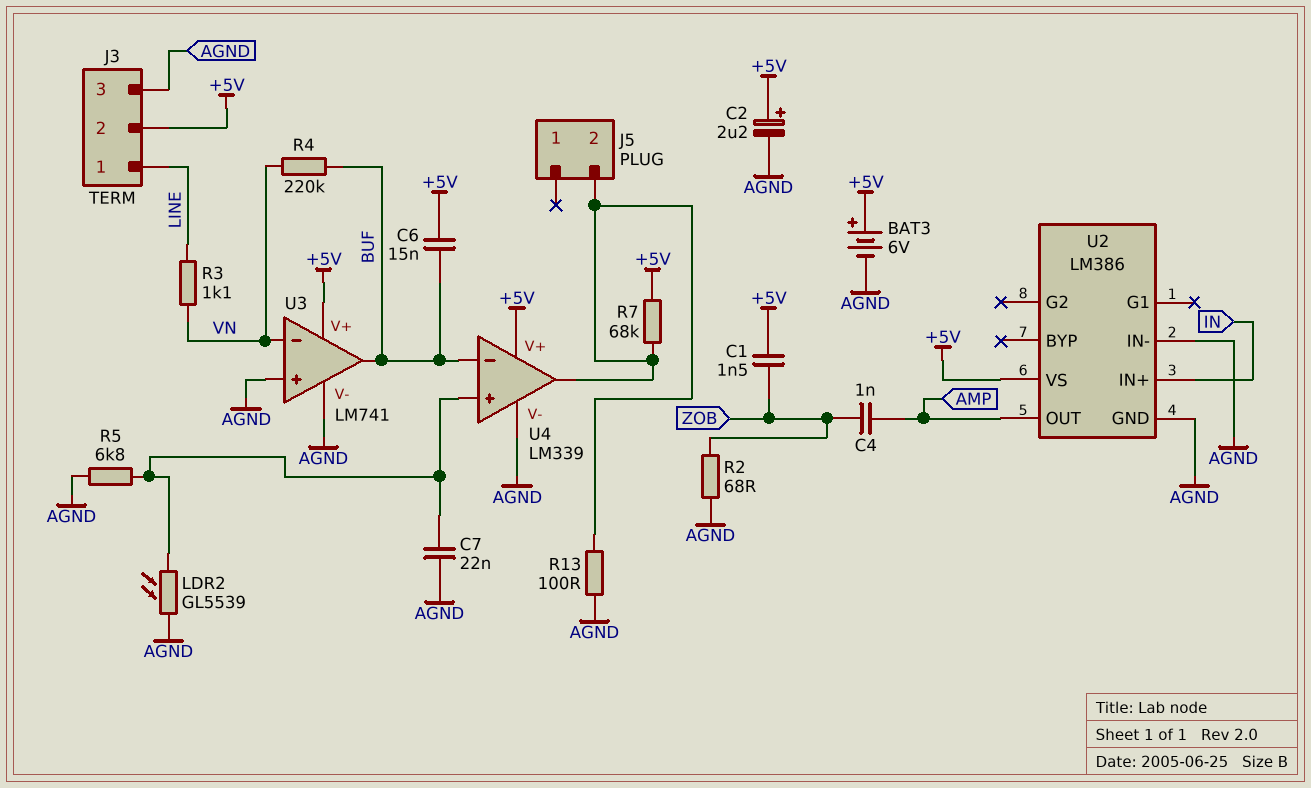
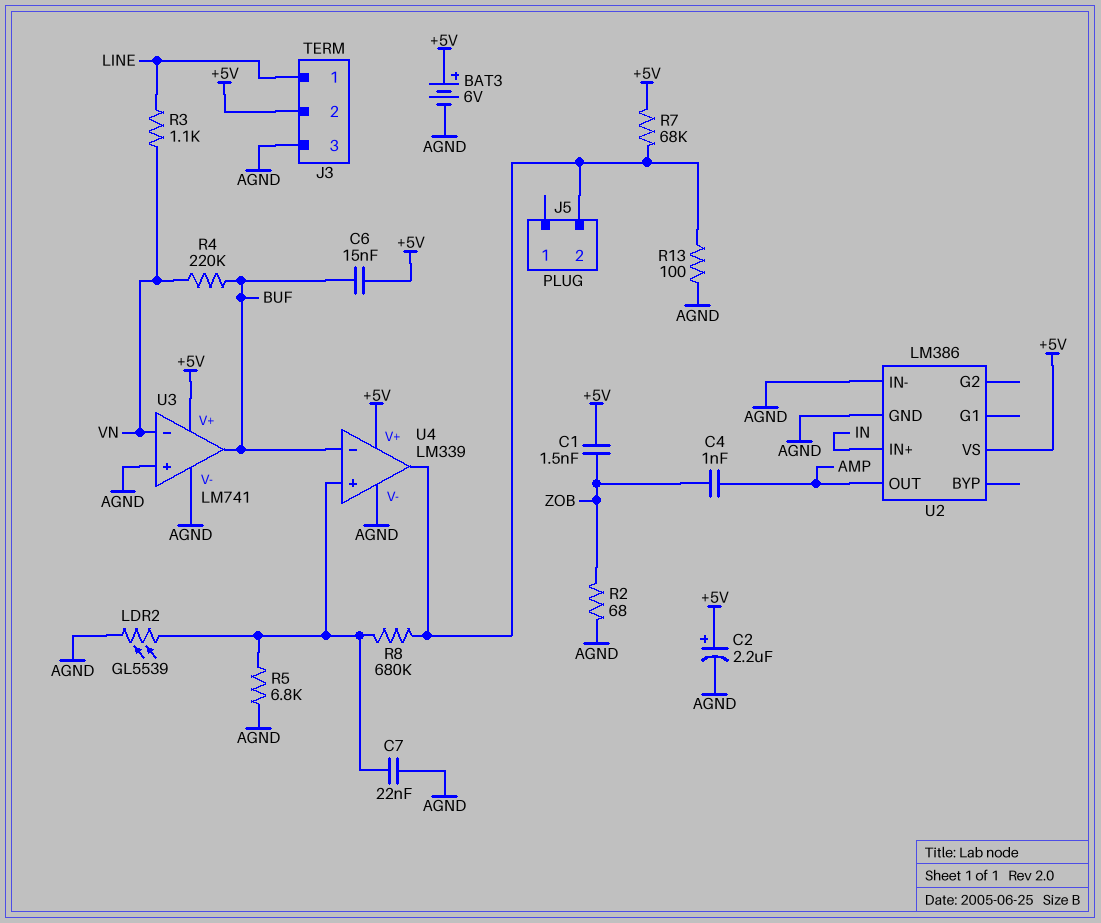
R8: none -> 680k (J5/2, U4/in+)

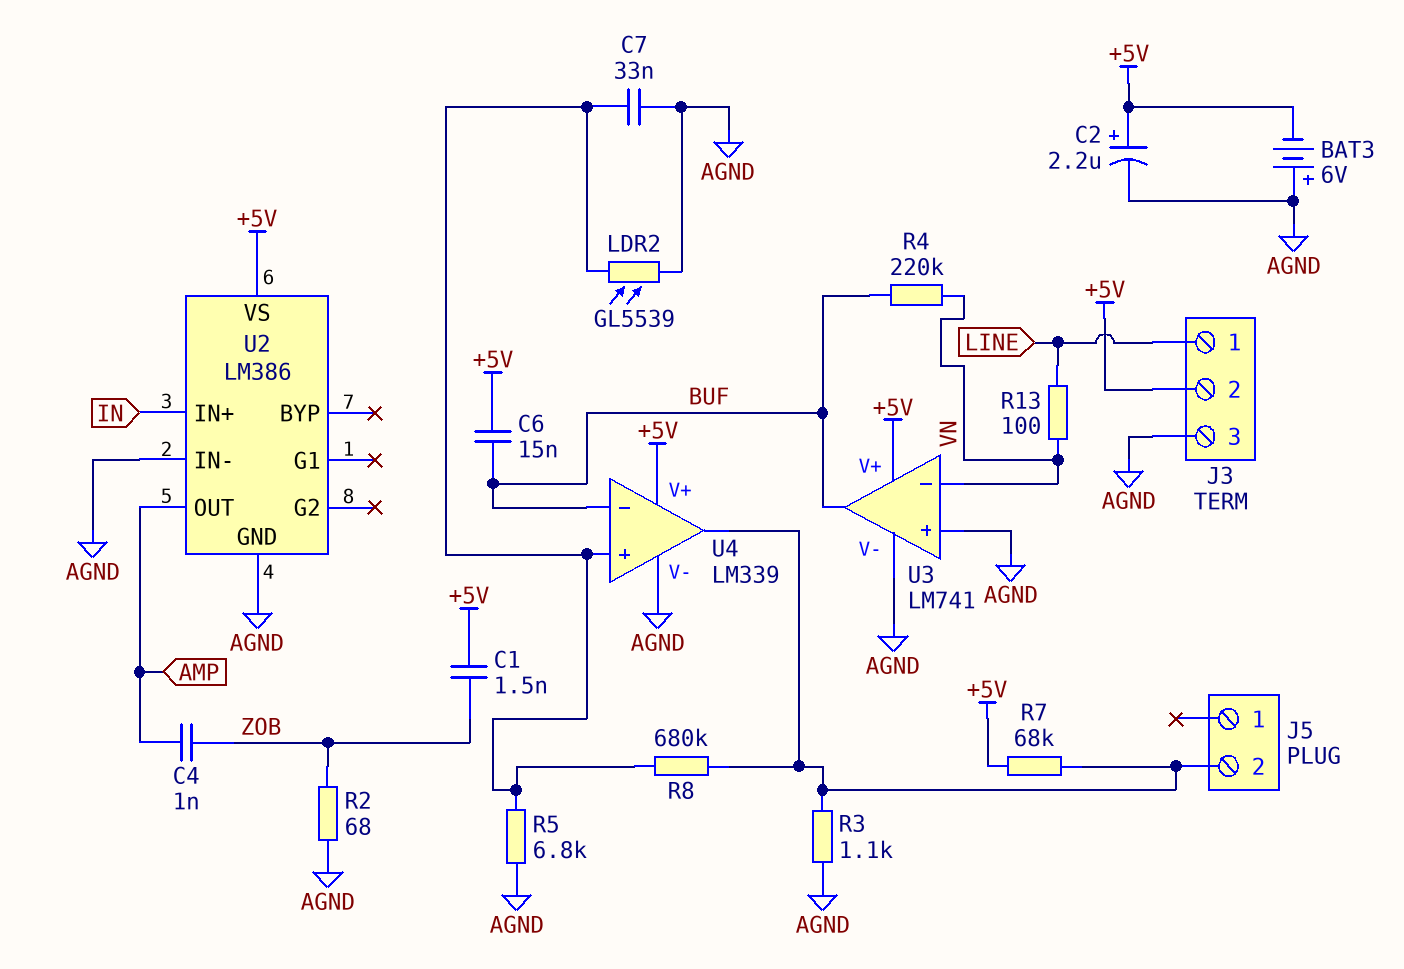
BAT3: 6V (plus +5V, minus AGND) -> 6V (plus AGND, minus +5V)
C7: 22nF (AGND, U4/in+) -> 33nF (AGND, U4/in+)
R3: 1.1k (LINE, VN) -> 1.1k (AGND, J5/2)
R13: 100 (AGND, J5/2) -> 100 (LINE, VN)

